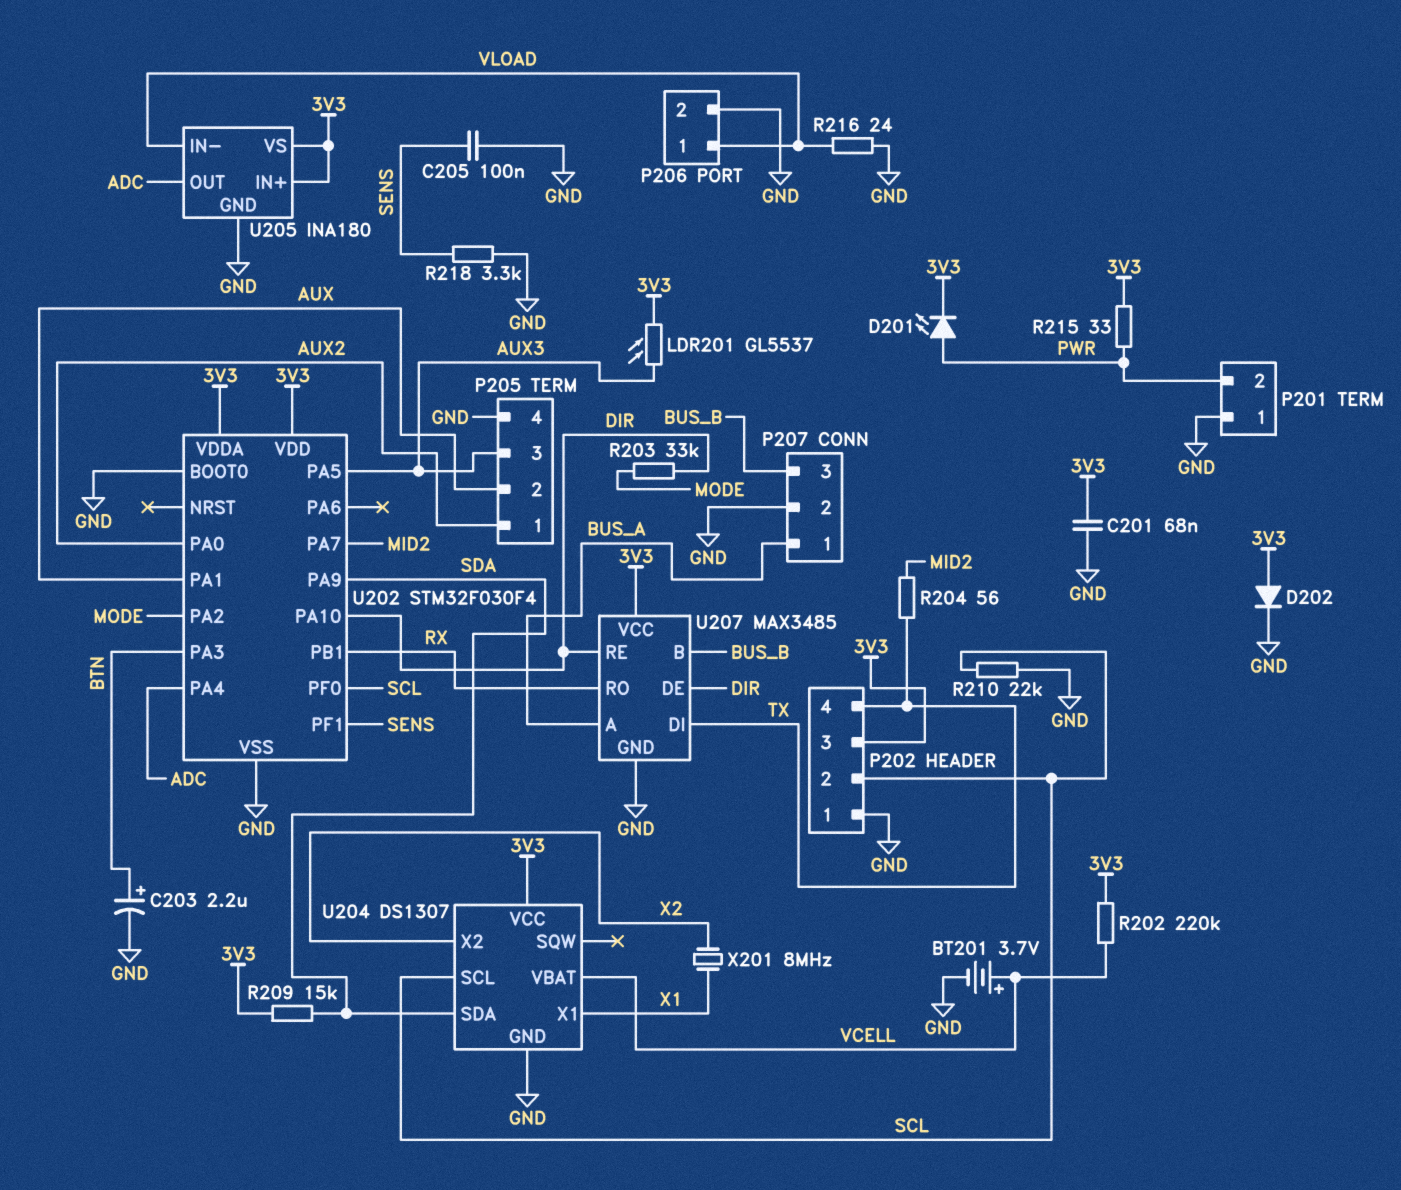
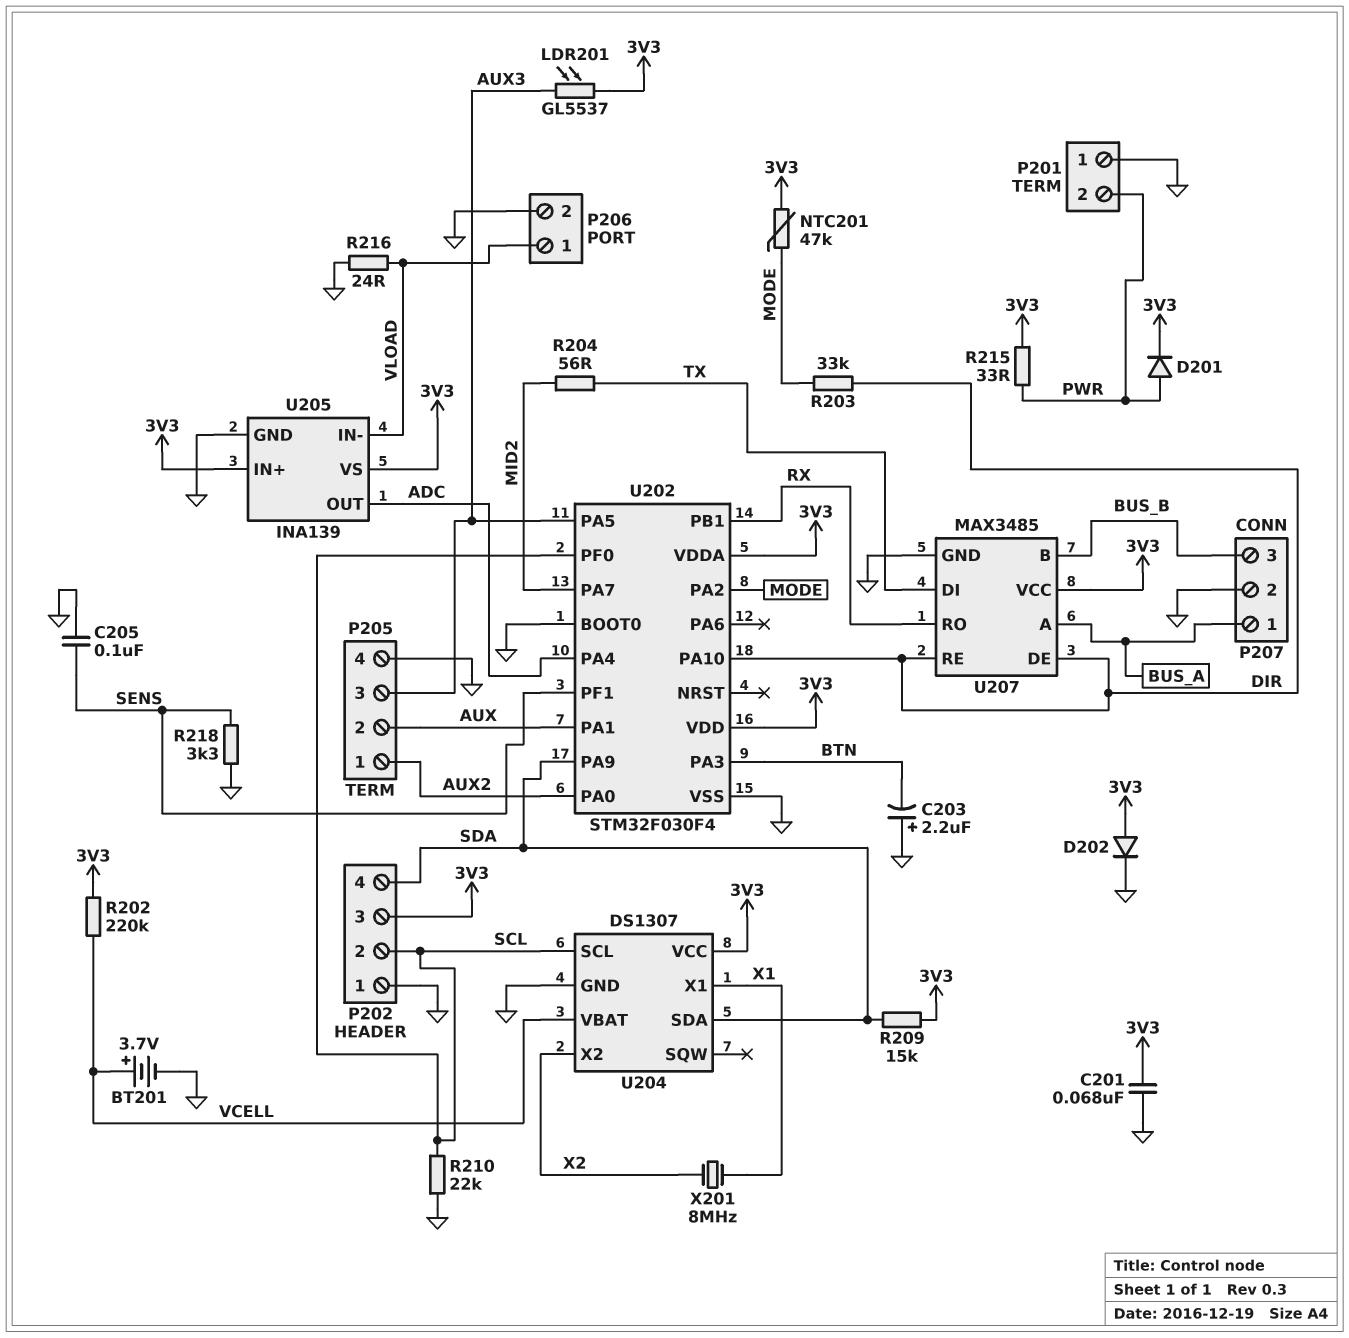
C203: 2.2uF (plus BTN, minus GND) -> 2.2uF (plus GND, minus BTN)
D201: LED (A PWR, K 3V3) -> diode (A PWR, K 3V3)
NTC201: none -> 47k (3V3, MODE)
P202 pin 4: TX -> SDA
U205: INA180 -> INA139

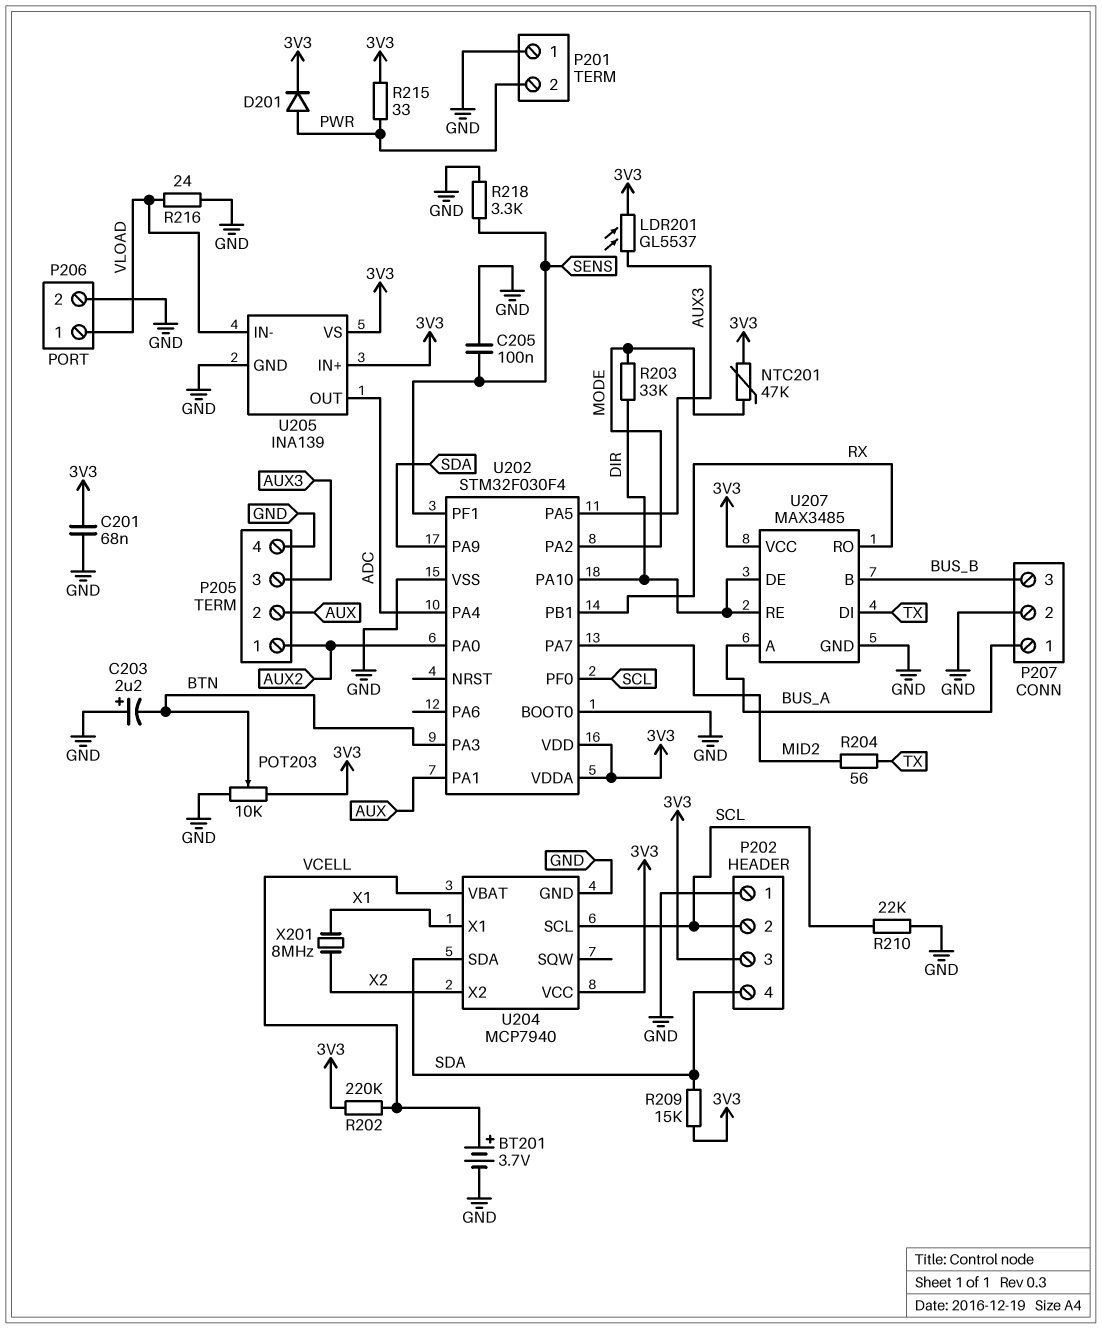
D202: diode (A 3V3, K GND) -> none
POT203: none -> 10k (3V3, GND, wiper BTN)
U204: DS1307 -> MCP7940

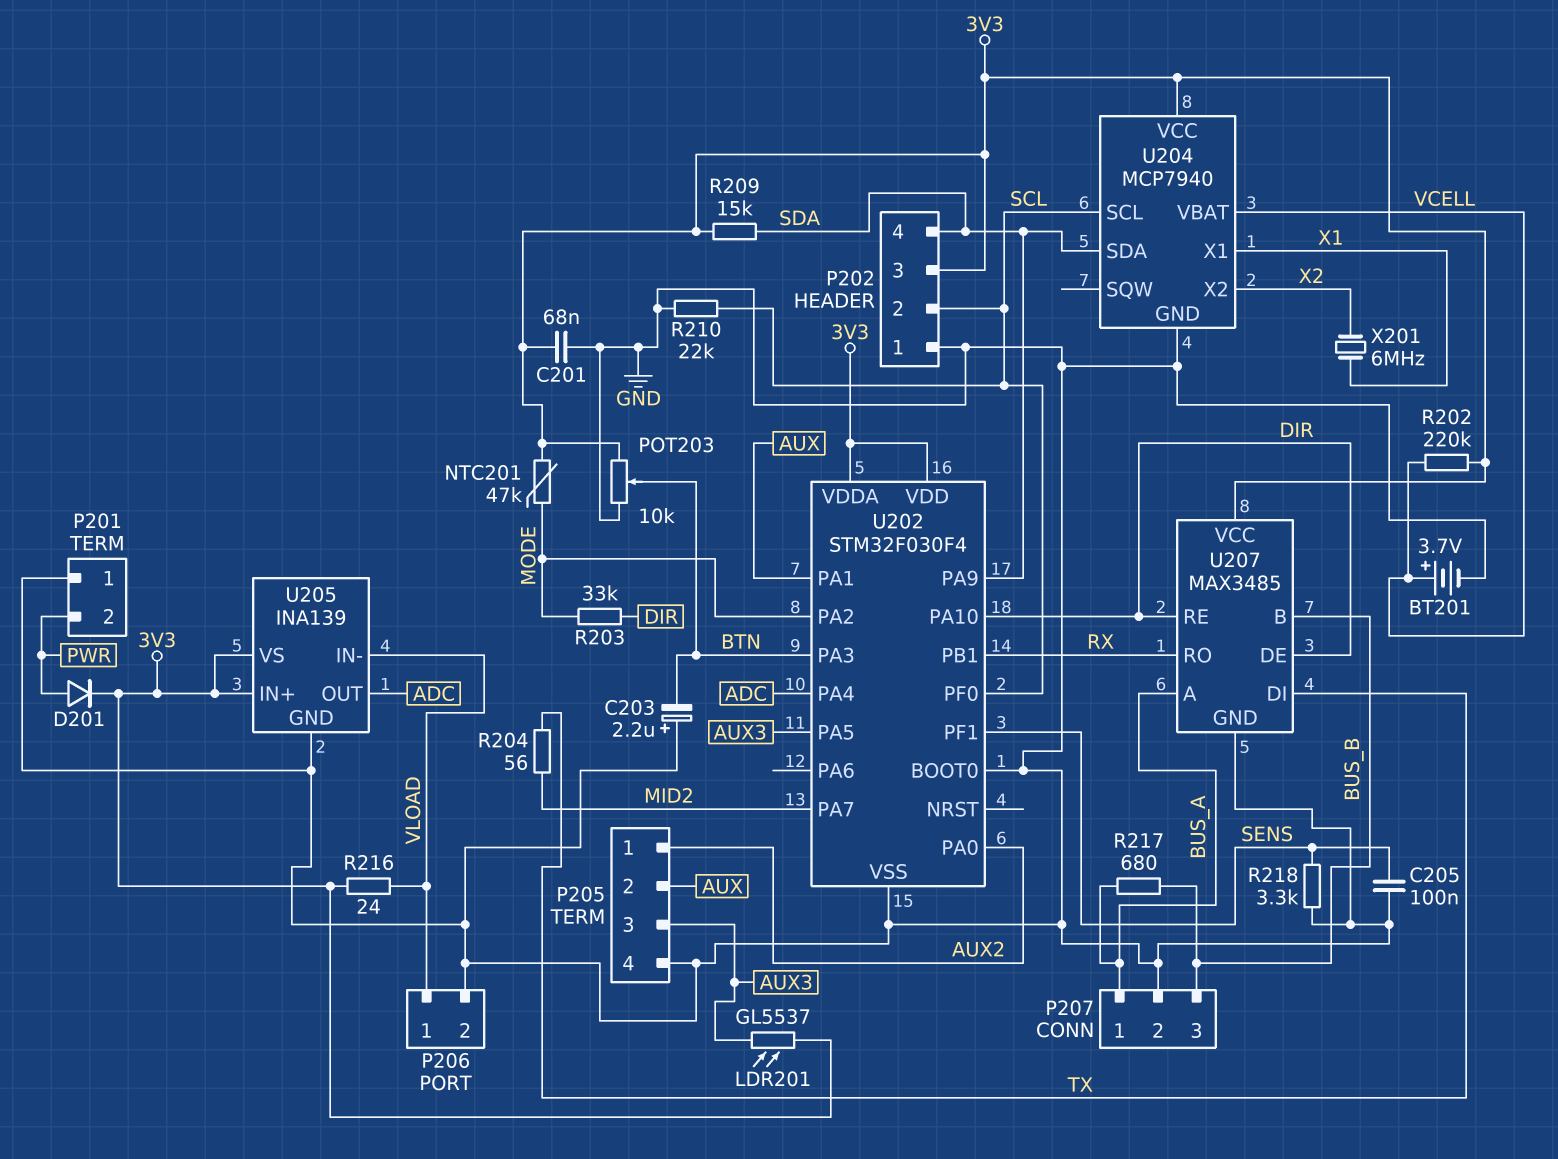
R215: 33 (3V3, PWR) -> none
R216: 24 (GND, VLOAD) -> 24 (3V3, VLOAD)
R217: none -> 680 (BUS_A, BUS_B)
X201: 8MHz (X1, X2) -> 6MHz (X1, X2)

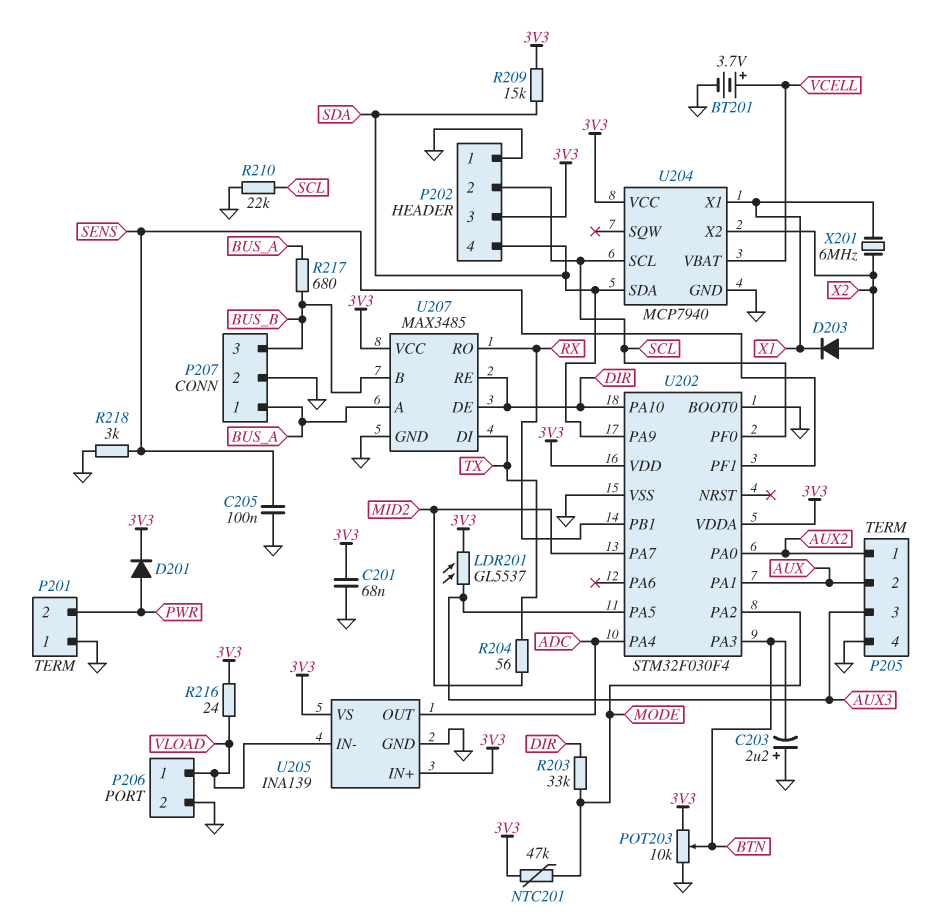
D203: none -> diode (A X2, K X1)
R202: 220k (3V3, VCELL) -> none
R218: 3.3k (GND, SENS) -> 3k (GND, SENS)

